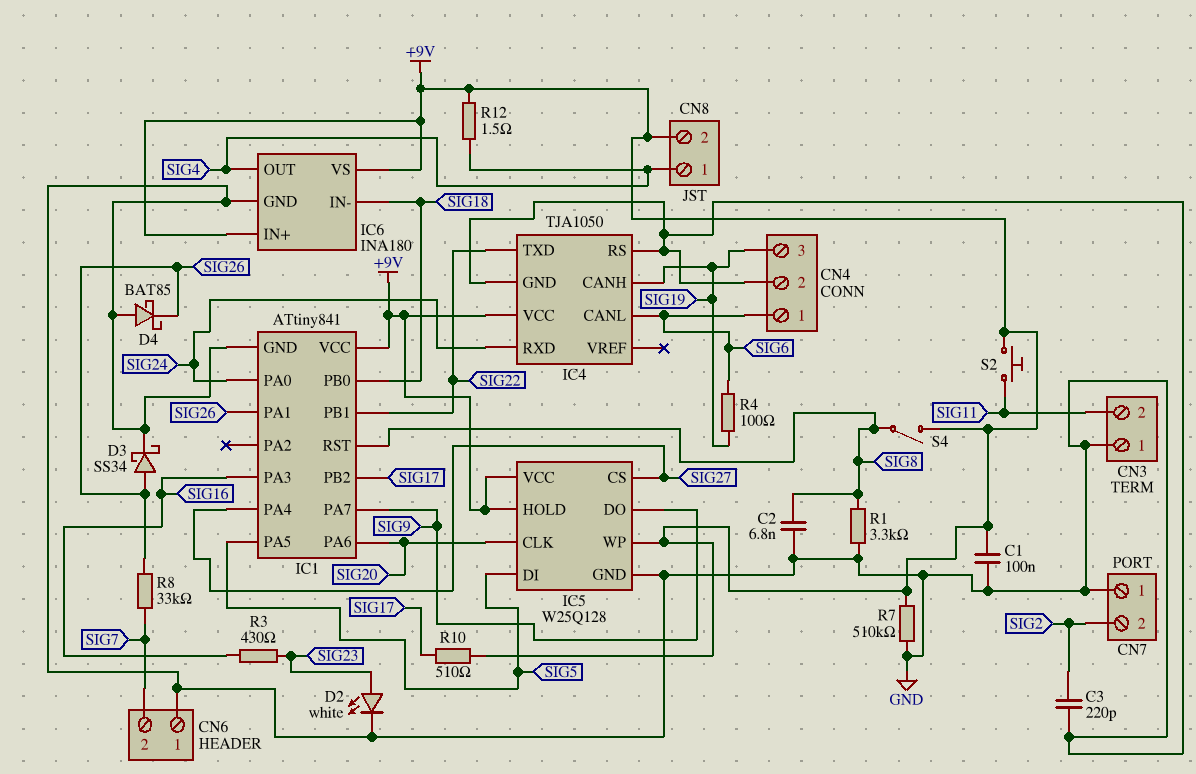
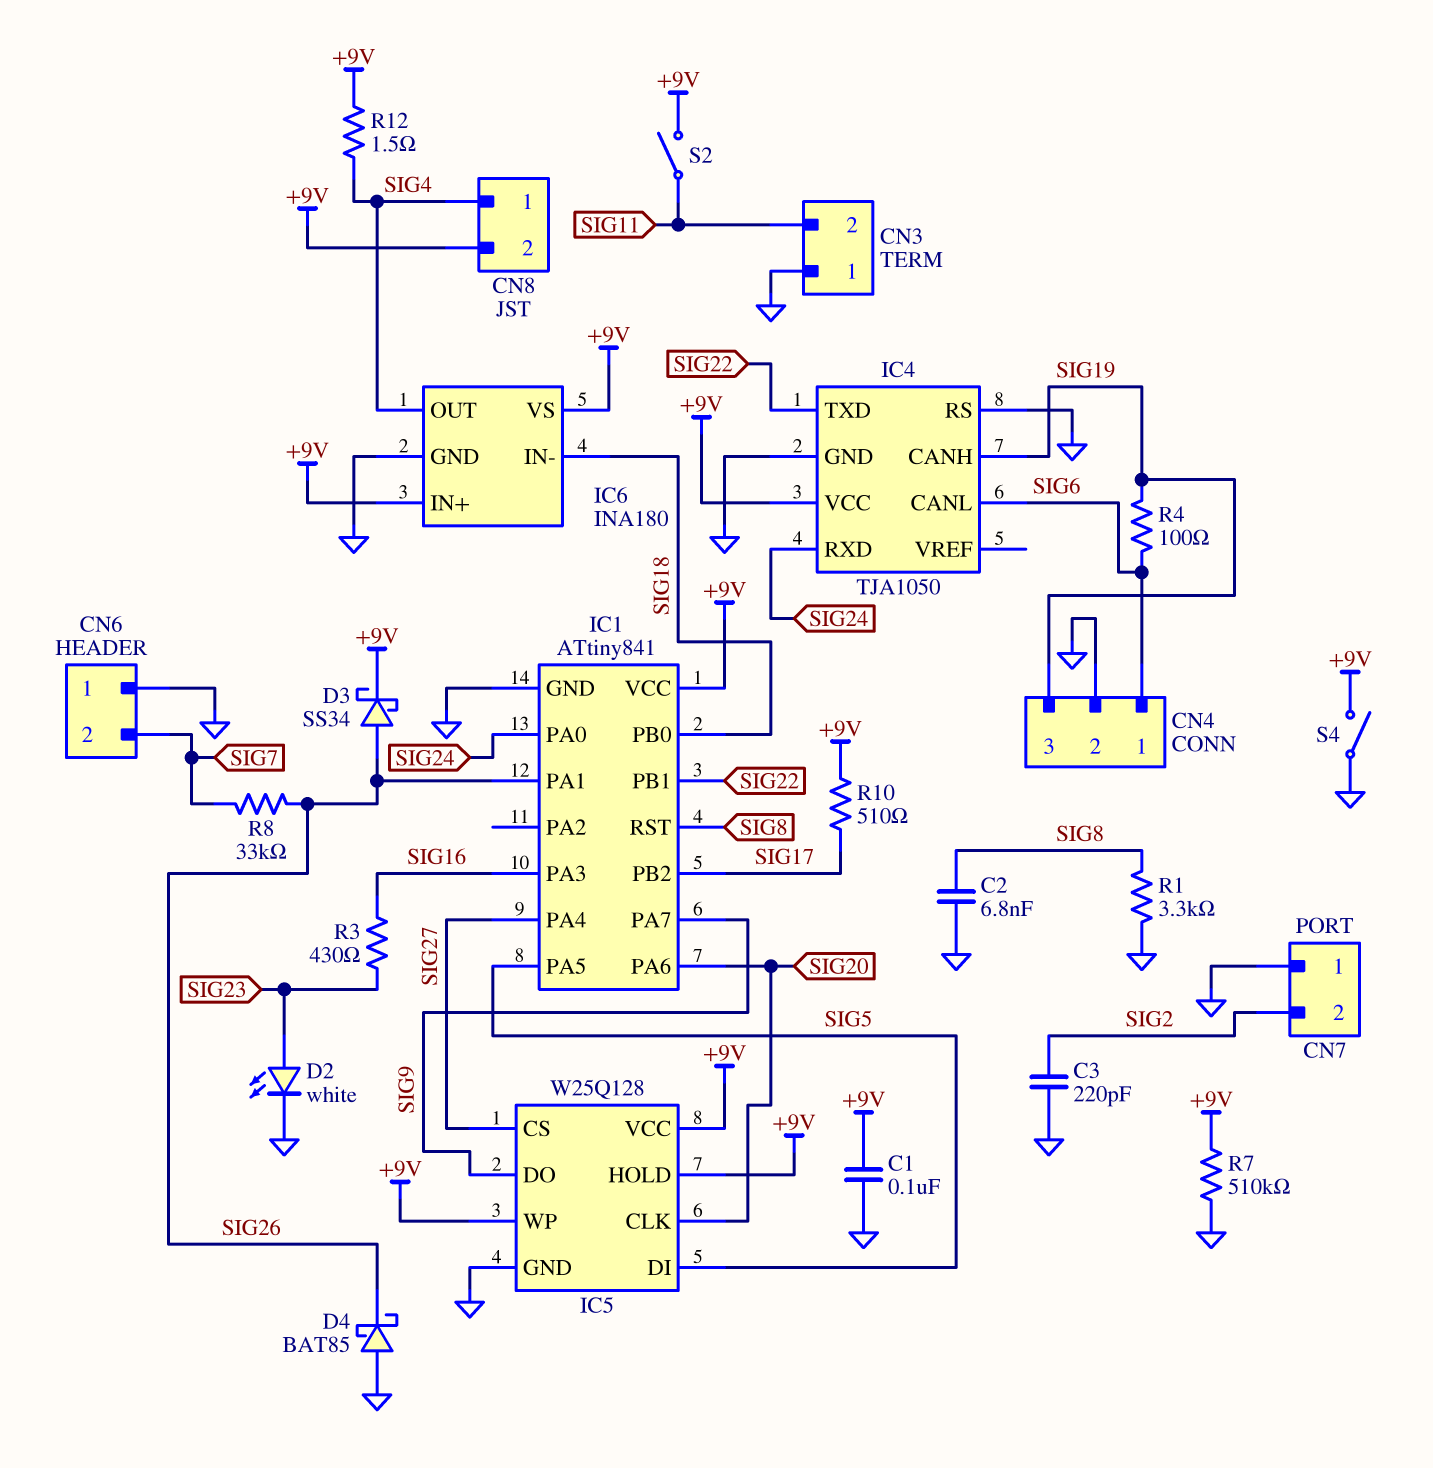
D3: schottky SS34 (A SIG26, K GND) -> schottky SS34 (A SIG26, K +9V)
S2: button (+9V, SIG11) -> switch (+9V, SIG11)
S4: switch (+9V, SIG8) -> switch (+9V, GND)

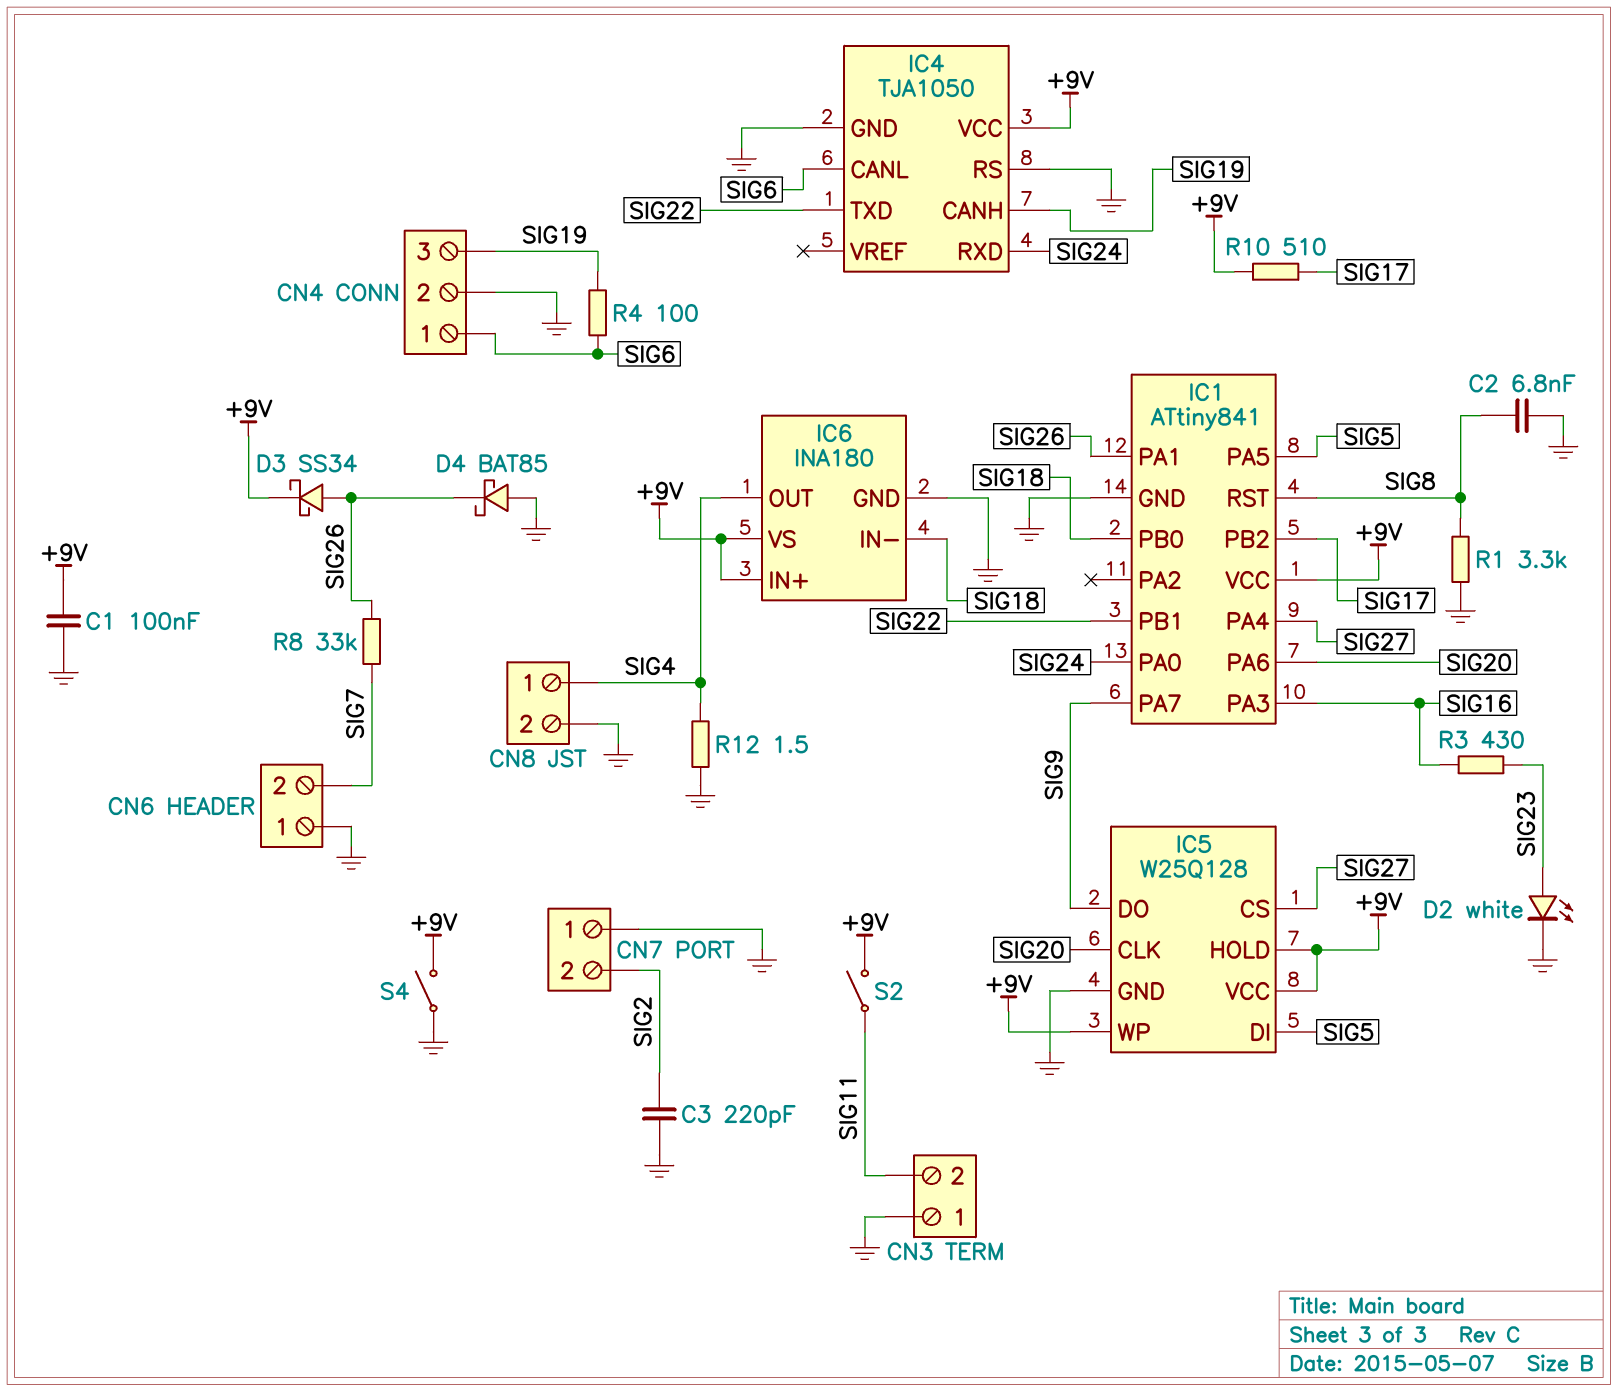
CN8 pin 2: +9V -> GND
R7: 510k (+9V, GND) -> none
R12: 1.5 (+9V, SIG4) -> 1.5 (GND, SIG4)

